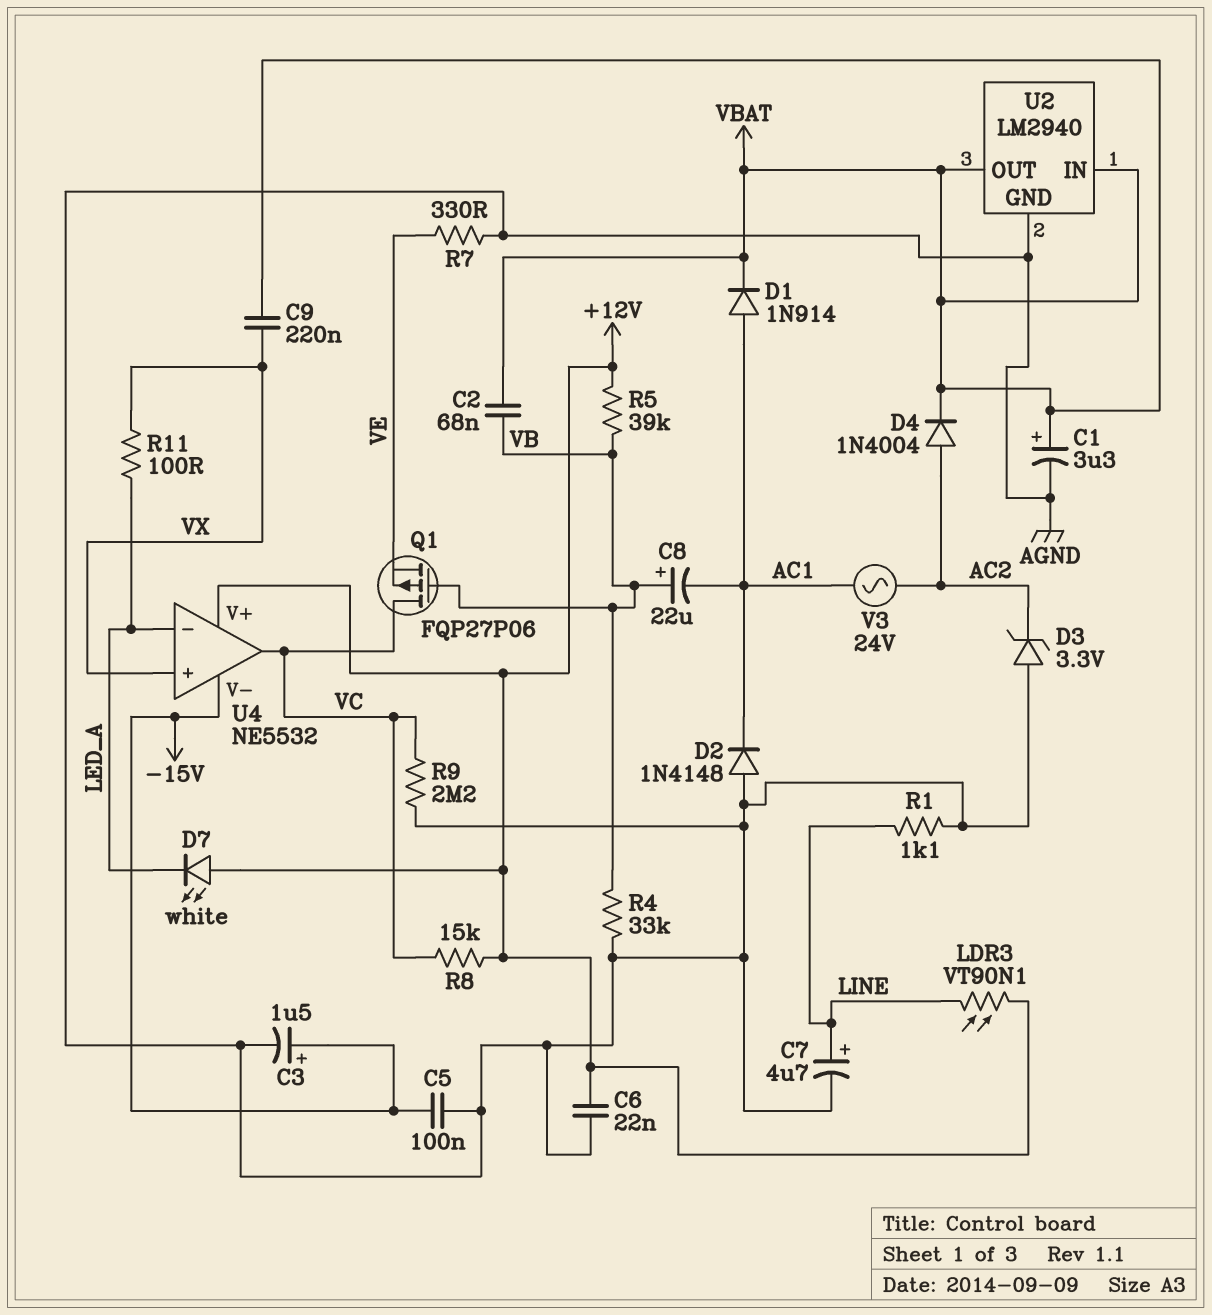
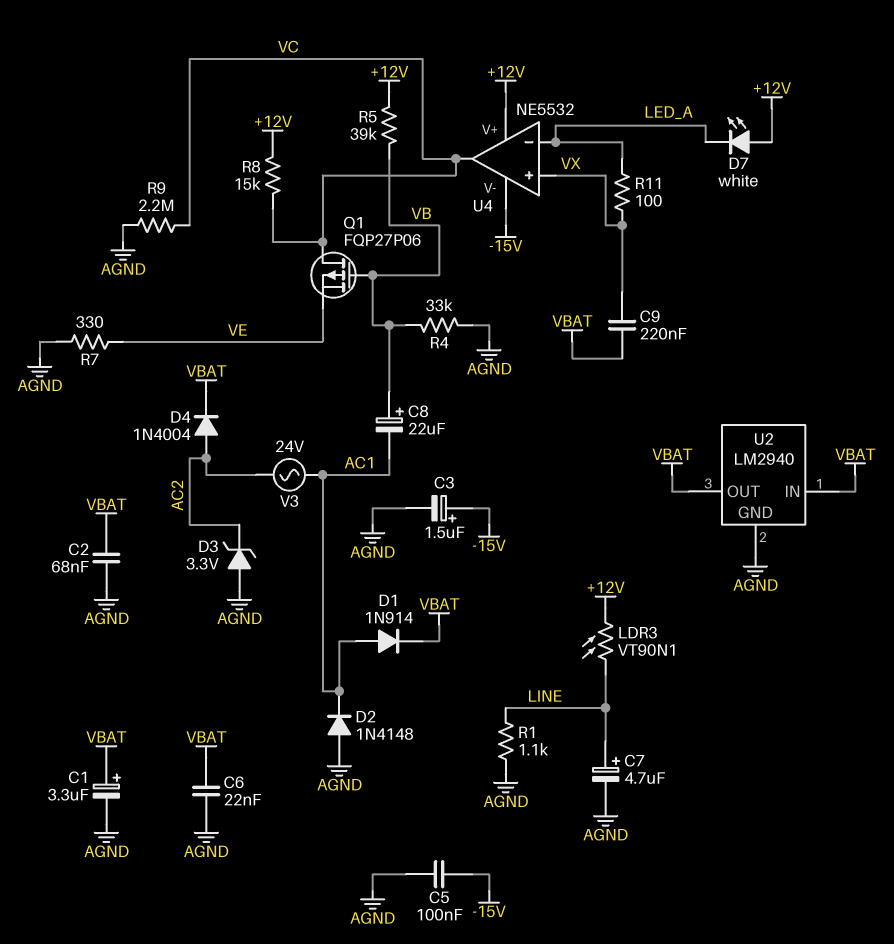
C2: 68nF (VB, VBAT) -> 68nF (AGND, VBAT)
C6: 22nF (+12V, AGND) -> 22nF (AGND, VBAT)

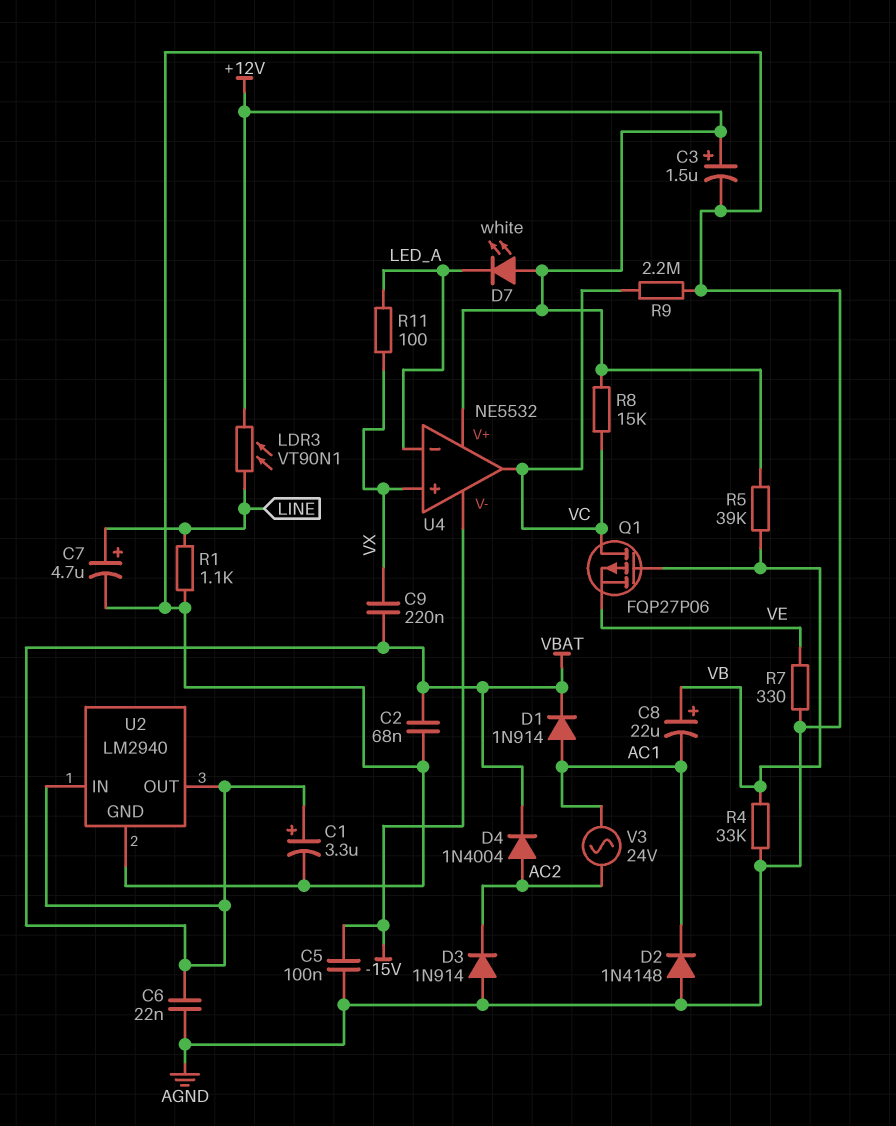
C3: 1.5uF (plus -15V, minus AGND) -> 1.5uF (plus +12V, minus AGND)
D3: zener 3.3V (A AGND, K AC2) -> diode 1N914 (A AGND, K AC2)

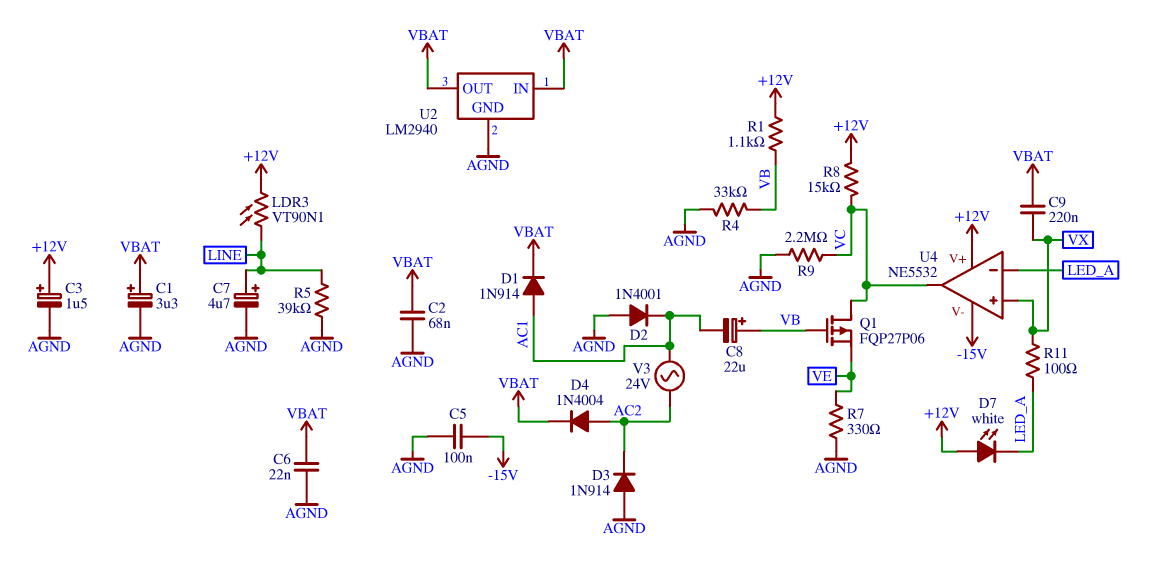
D2: diode 1N4148 (A AGND, K AC1) -> diode 1N4001 (A AGND, K AC1)
R1: 1.1k (AGND, LINE) -> 1.1k (+12V, VB)
R5: 39k (+12V, VB) -> 39k (AGND, LINE)

